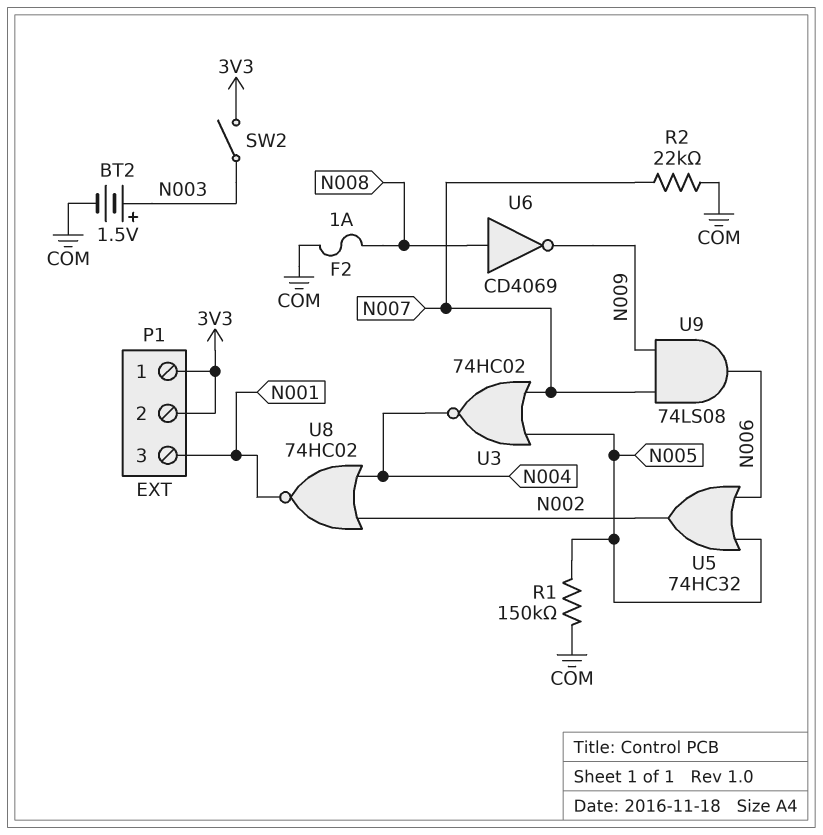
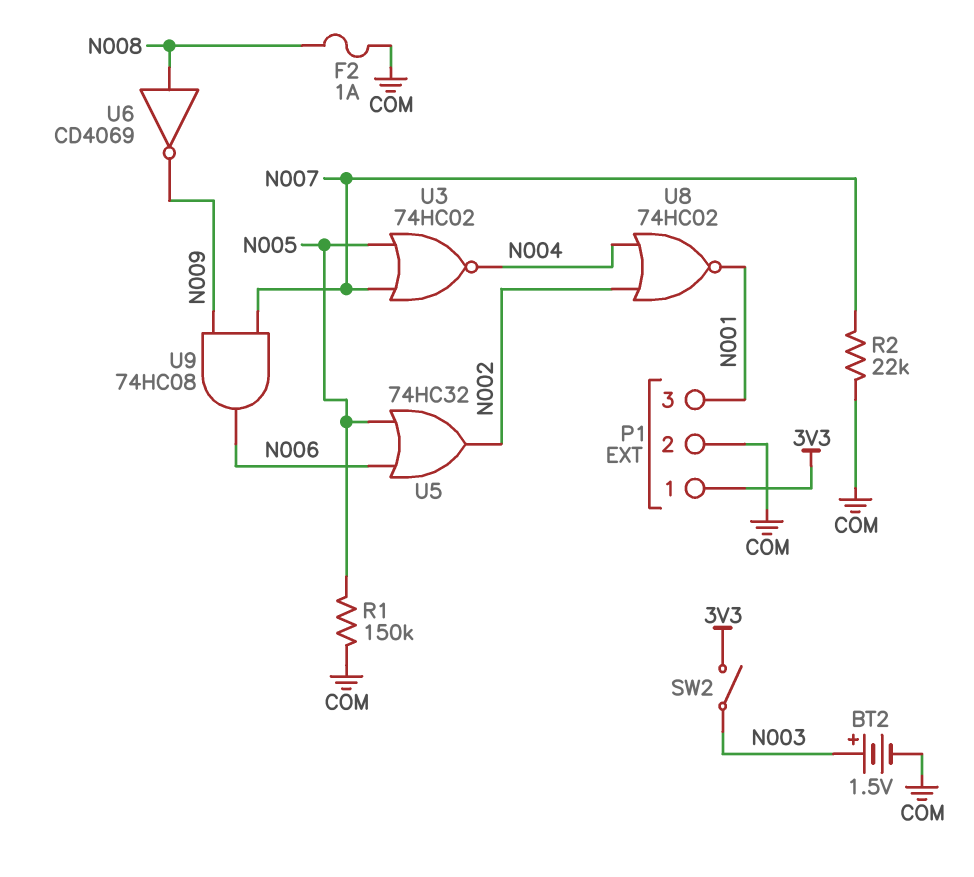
P1 pin 2: 3V3 -> COM
U9: AND 74LS08 (in N007, in N009, out N006) -> AND 74HC08 (in N007, in N009, out N006)

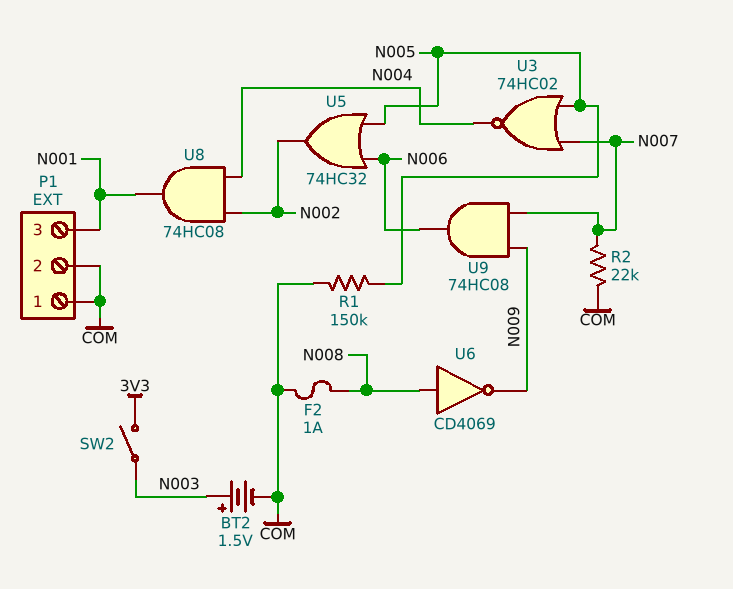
P1 pin 1: 3V3 -> COM
U8: NOR 74HC02 (in N002, in N004, out N001) -> AND 74HC08 (in N002, in N004, out N001)

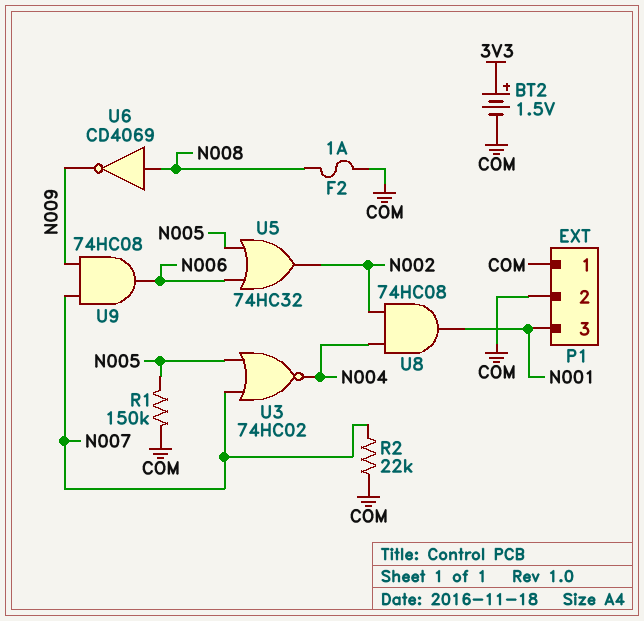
BT2: 1.5V (plus N003, minus COM) -> 1.5V (plus 3V3, minus COM)
SW2: switch (3V3, N003) -> none

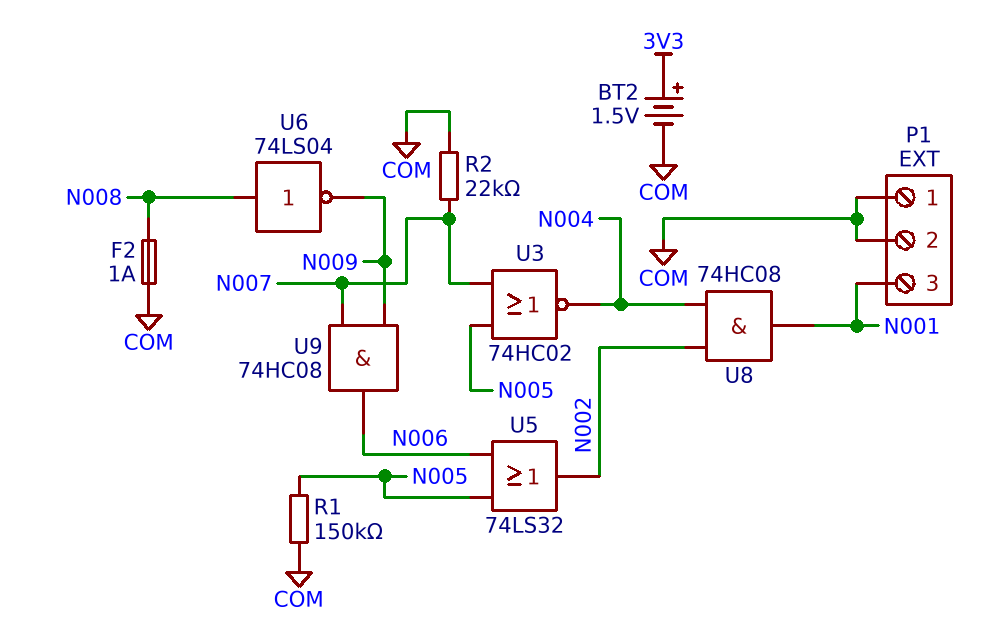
U5: OR 74HC32 (in N005, in N006, out N002) -> OR 74LS32 (in N005, in N006, out N002)
U6: NOT CD4069 (in N008, out N009) -> NOT 74LS04 (in N008, out N009)

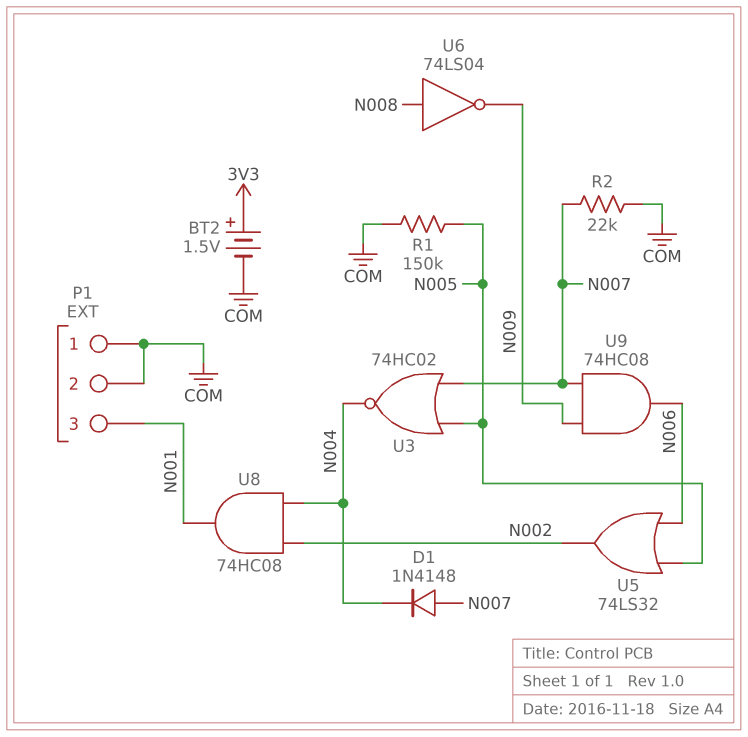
D1: none -> diode 1N4148 (A N007, K N004)
F2: 1A (COM, N008) -> none

